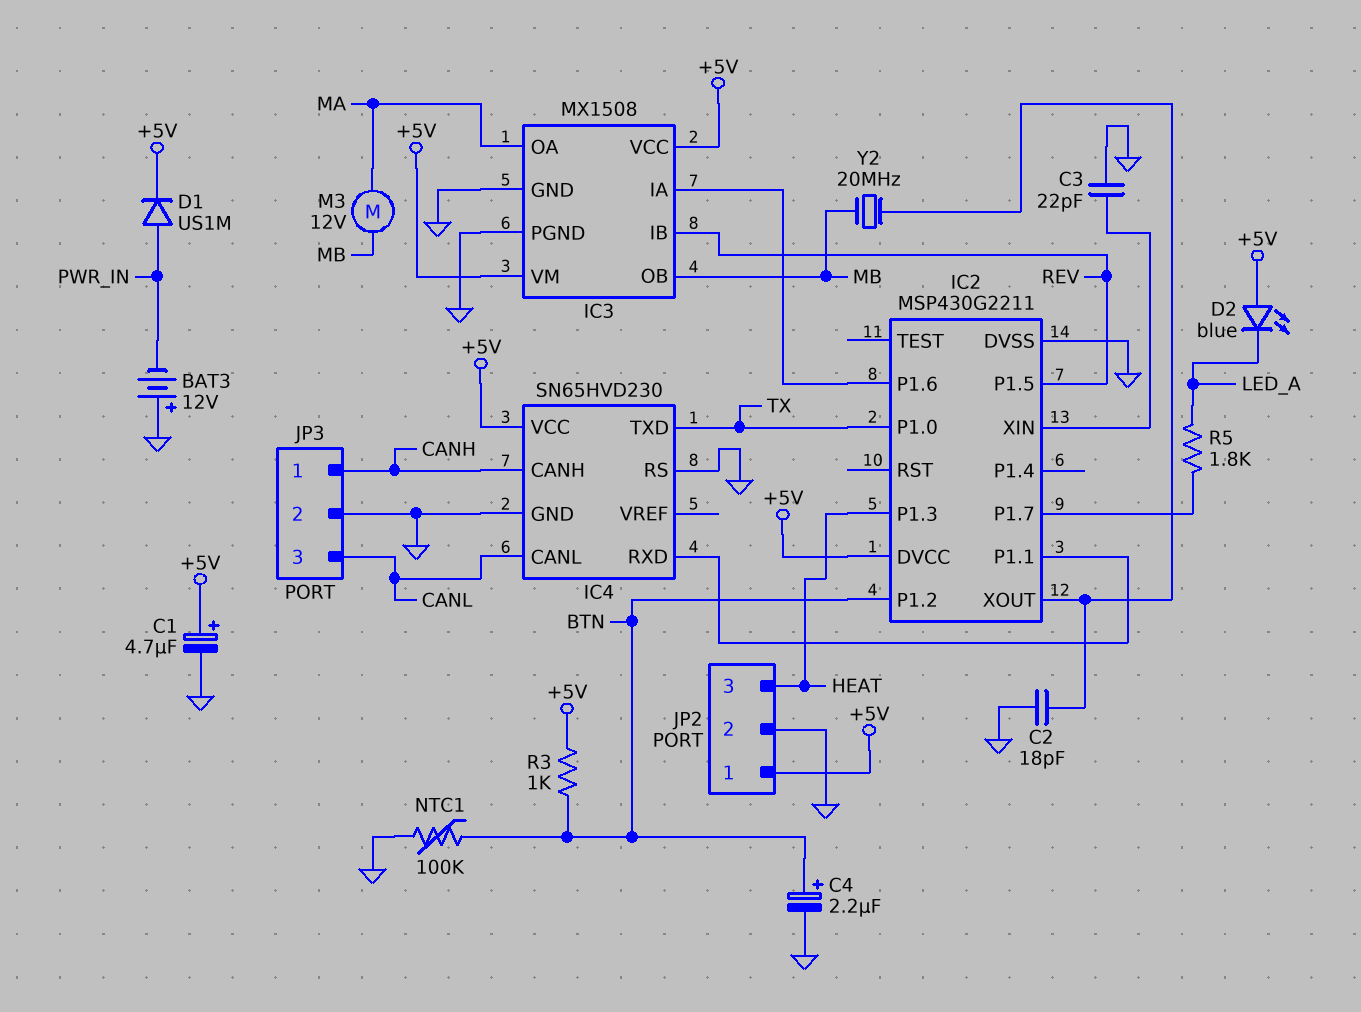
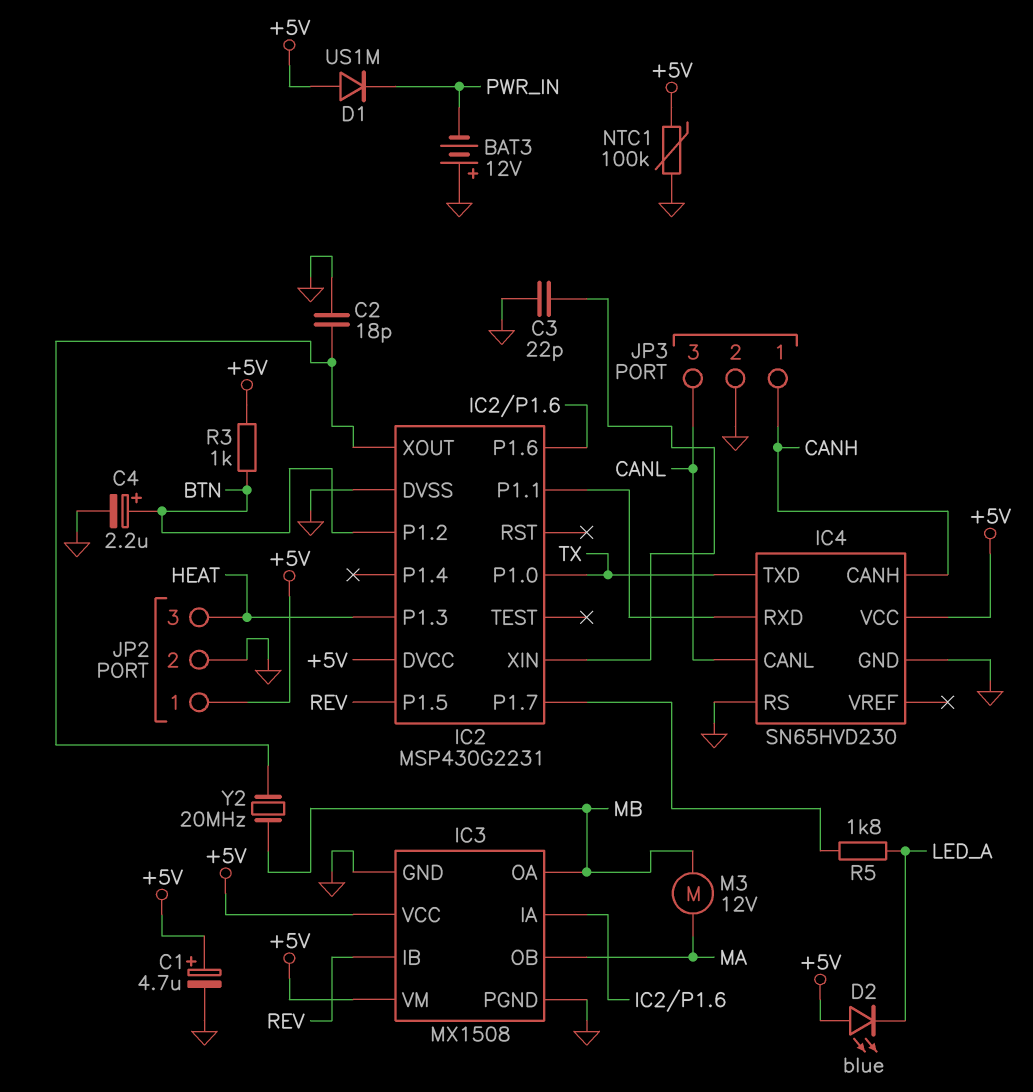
D1: diode US1M (A PWR_IN, K +5V) -> diode US1M (A +5V, K PWR_IN)
IC2: MSP430G2211 -> MSP430G2231
IC3 pin OA: MA -> MB
IC3 pin OB: MB -> MA
NTC1: 100k (BTN, GND) -> 100k (+5V, GND)

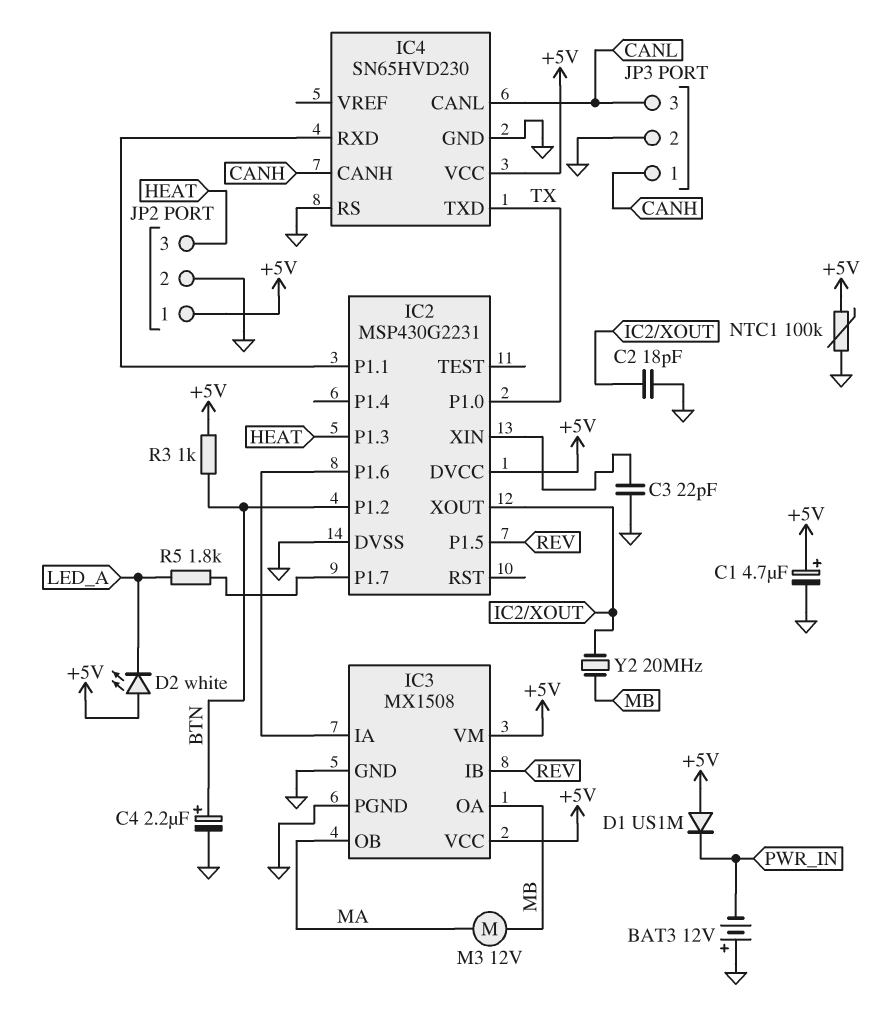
D2: LED blue (A +5V, K LED_A) -> LED white (A +5V, K LED_A)

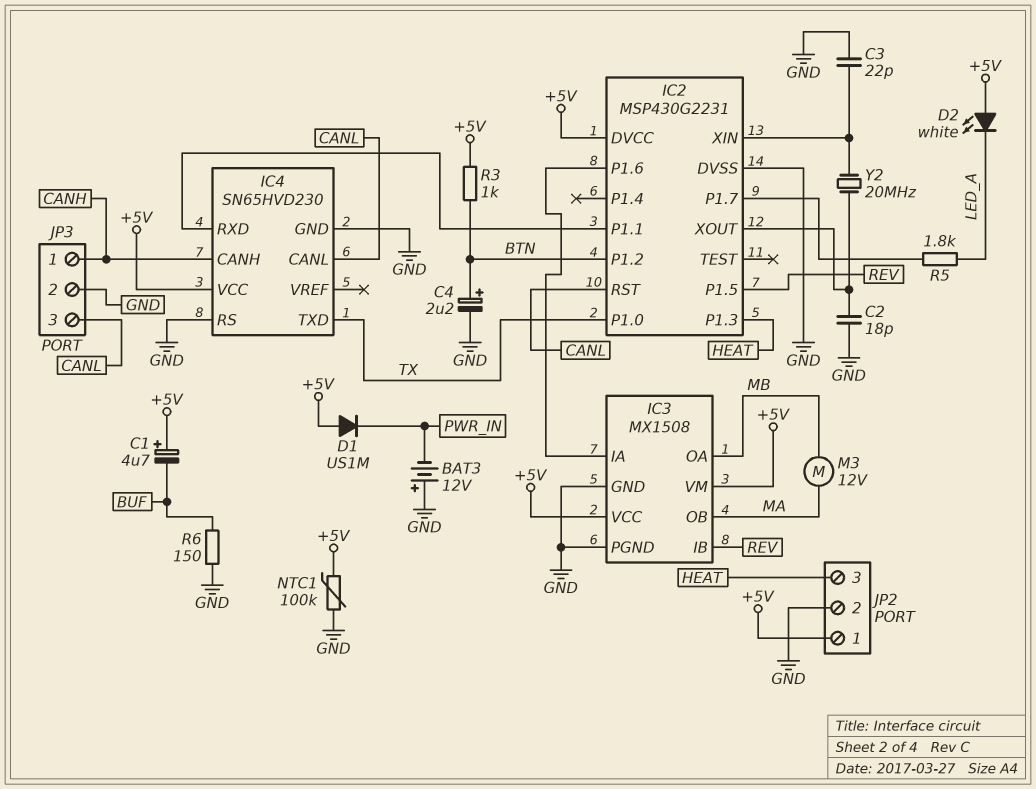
C1: 4.7uF (plus +5V, minus GND) -> 4.7uF (plus +5V, minus BUF)
IC2 pin RST: none -> CANL
R6: none -> 150 (BUF, GND)
Y2: 20MHz (IC2/XOUT, MB) -> 20MHz (IC2/XIN, IC2/XOUT)

